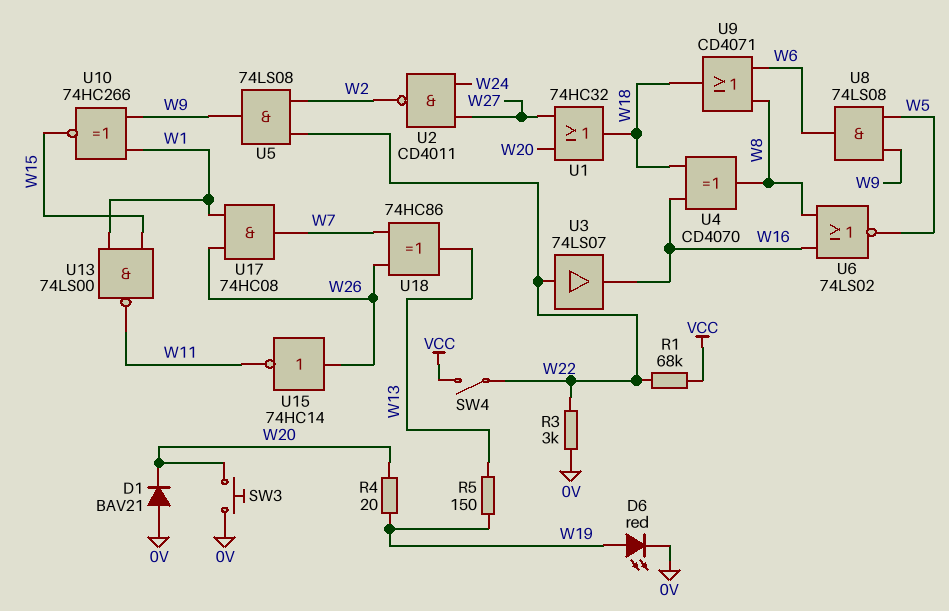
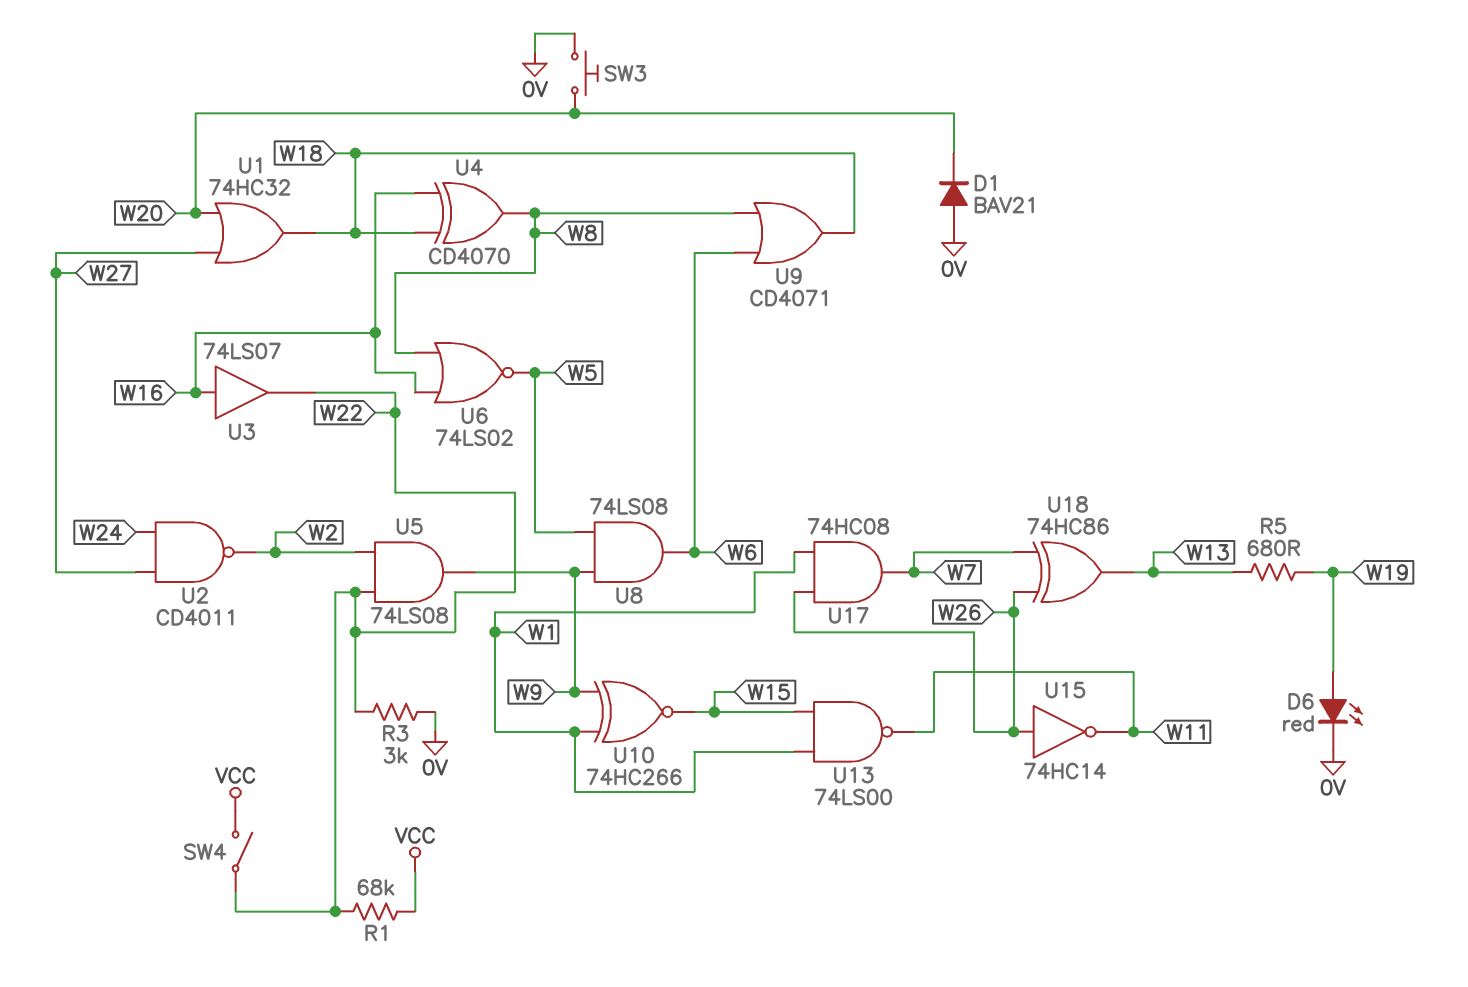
R4: 20 (W19, W20) -> none
R5: 150 (W13, W19) -> 680 (W13, W19)
U3: buffer 74LS07 (in W22, out W16) -> buffer 74LS07 (in W16, out W22)

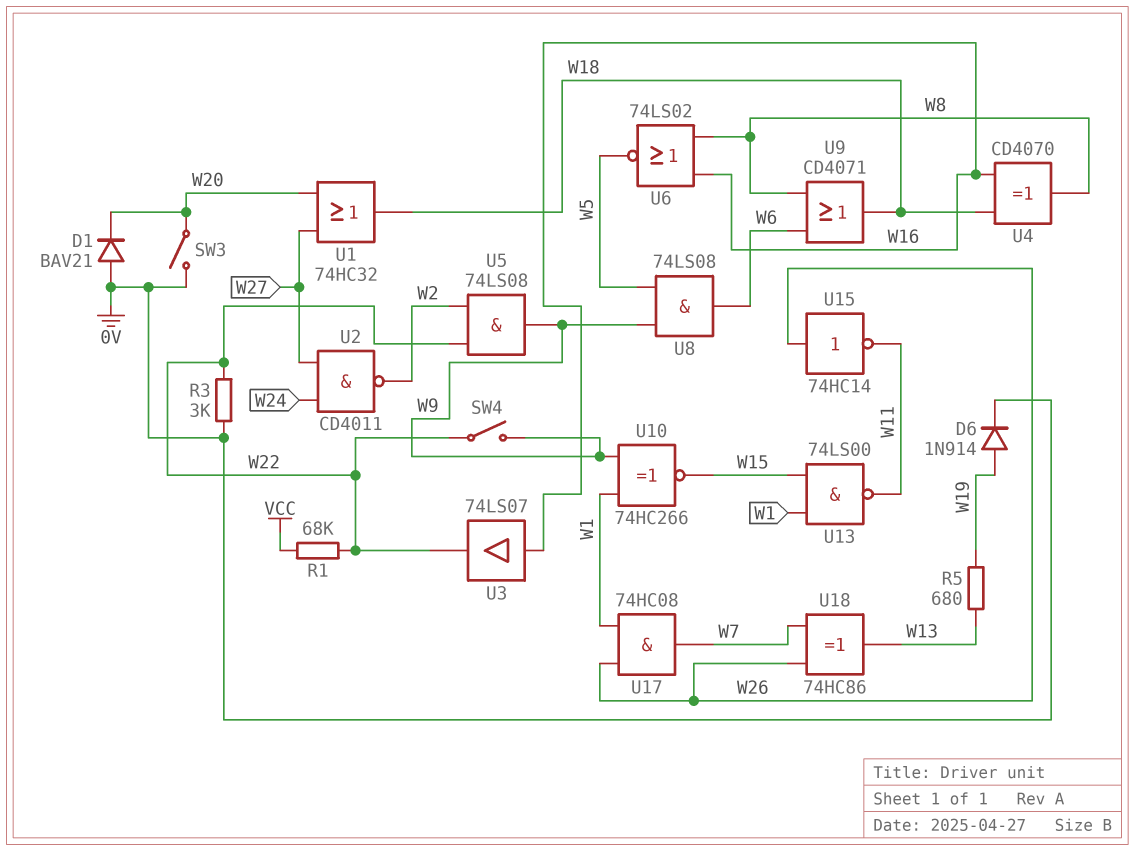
D6: LED red (A W19, K 0V) -> diode 1N914 (A W19, K 0V)
SW3: button (0V, W20) -> switch (0V, W20)
SW4: switch (VCC, W22) -> switch (W9, W22)

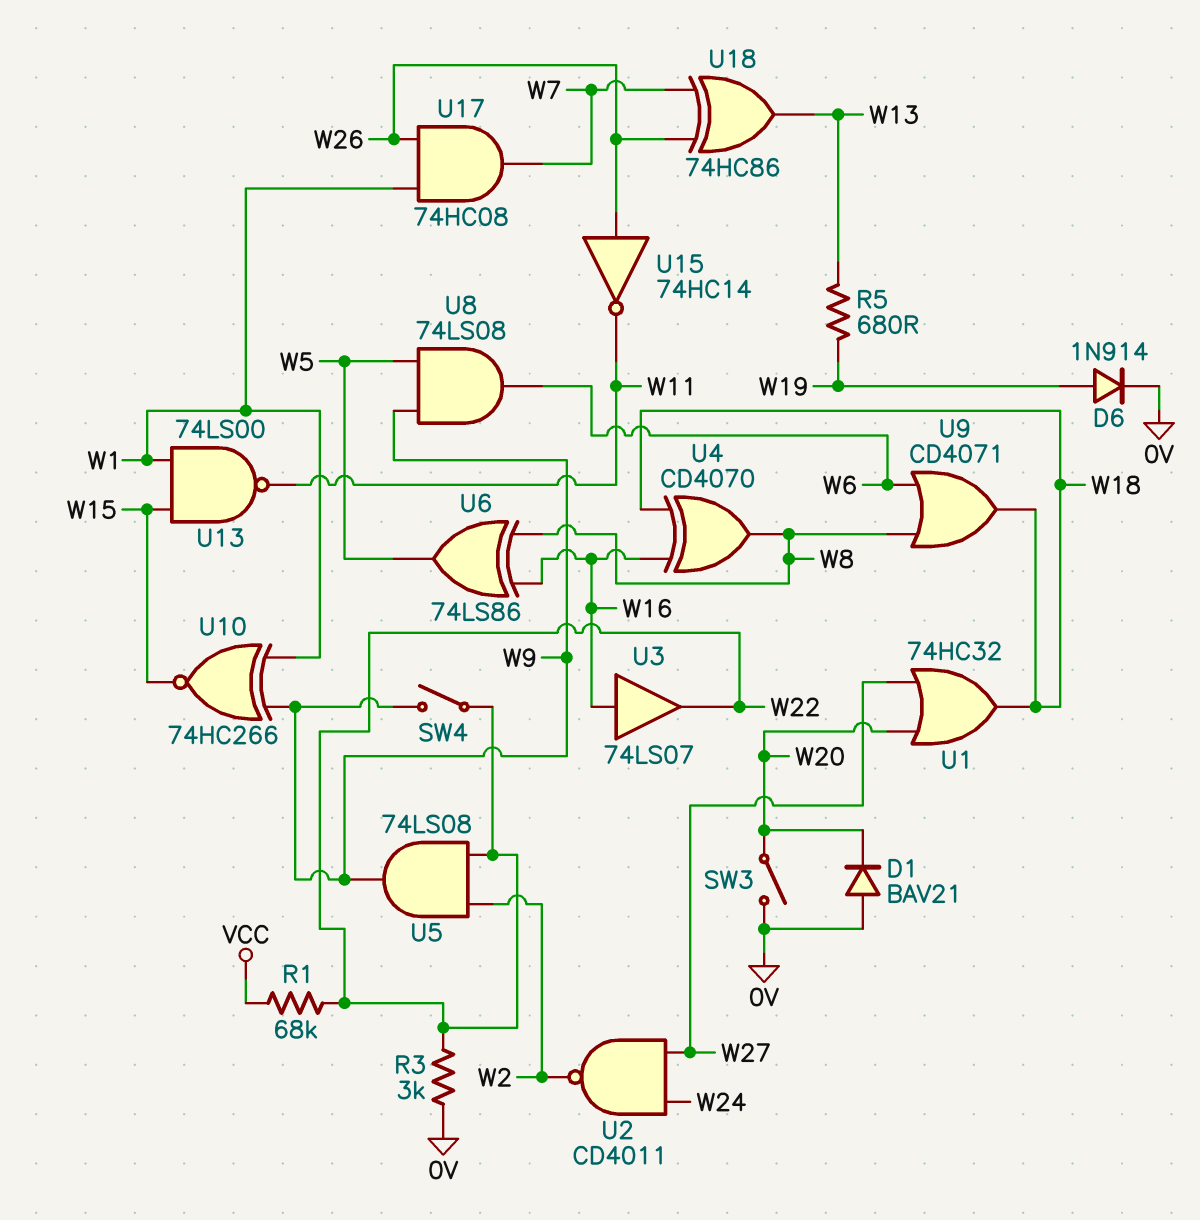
U6: NOR 74LS02 (in W8, in W16, out W5) -> XOR 74LS86 (in W8, in W16, out W5)

